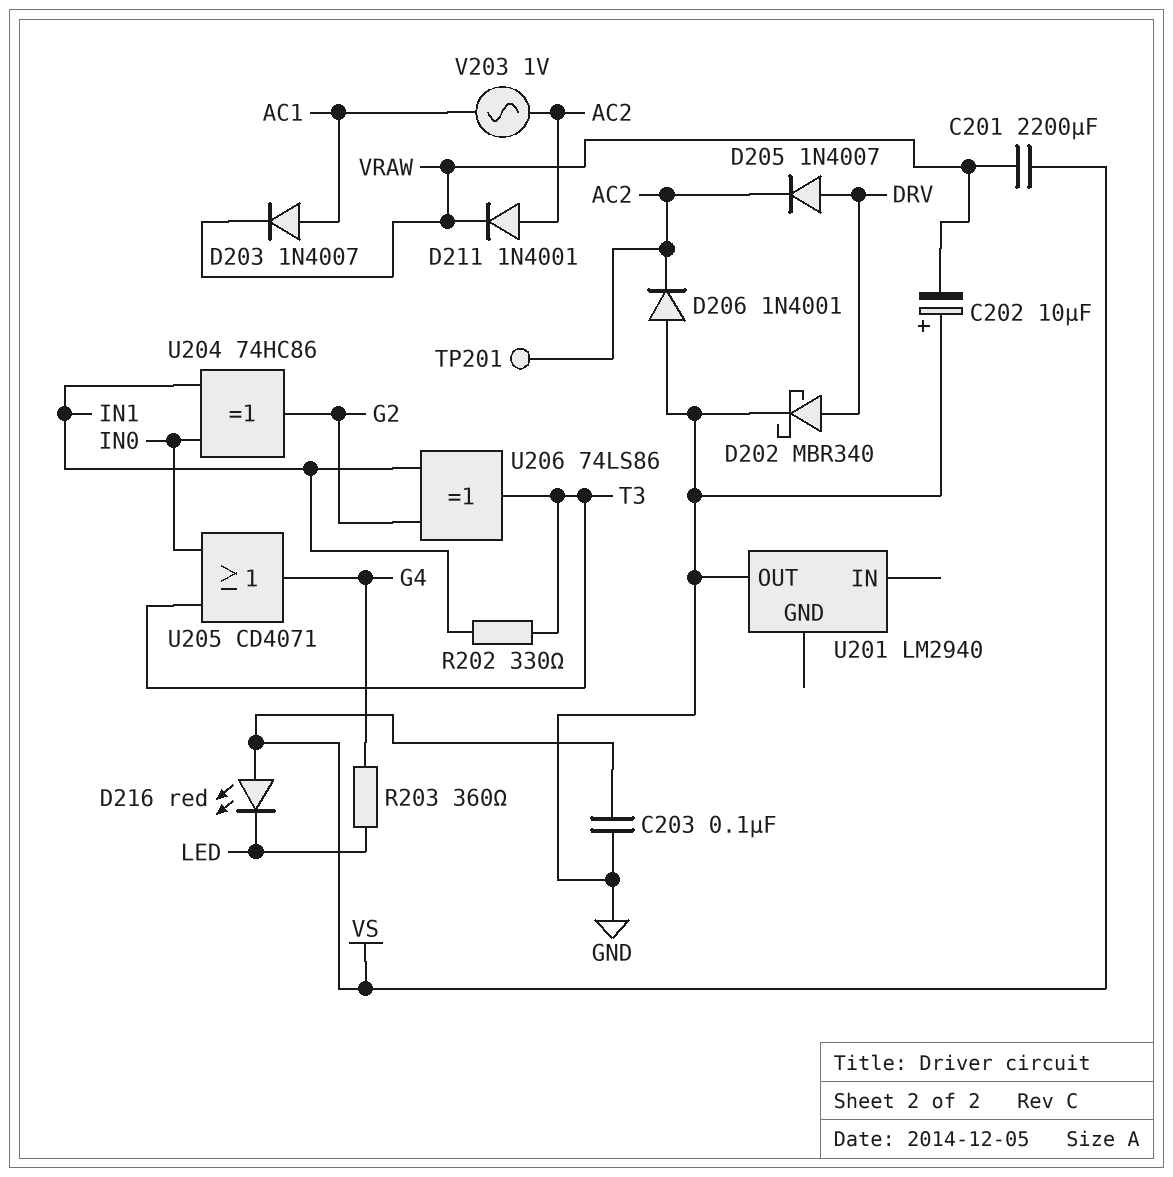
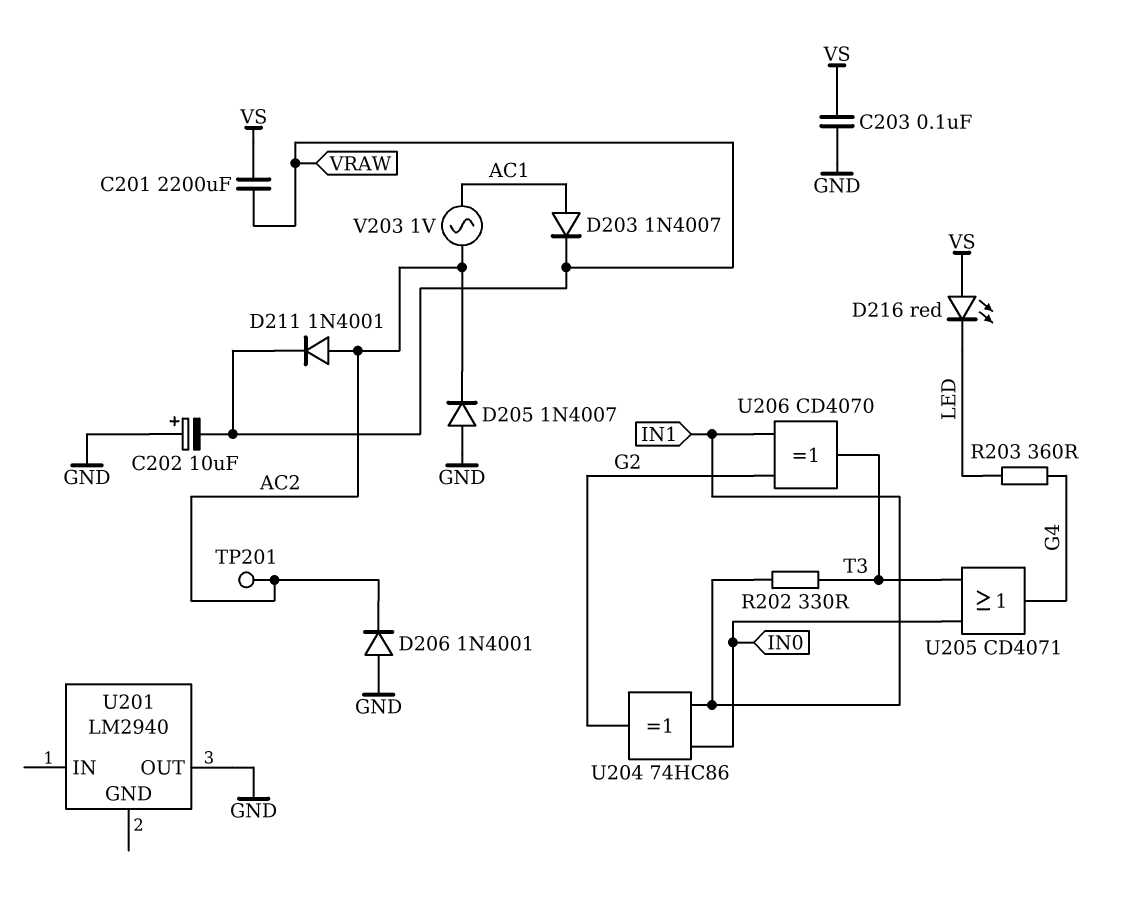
D202: schottky MBR340 (A DRV, K GND) -> none
D205: diode 1N4007 (A DRV, K AC2) -> diode 1N4007 (A GND, K AC2)
U206: XOR 74LS86 (in G2, in IN1, out T3) -> XOR CD4070 (in G2, in IN1, out T3)

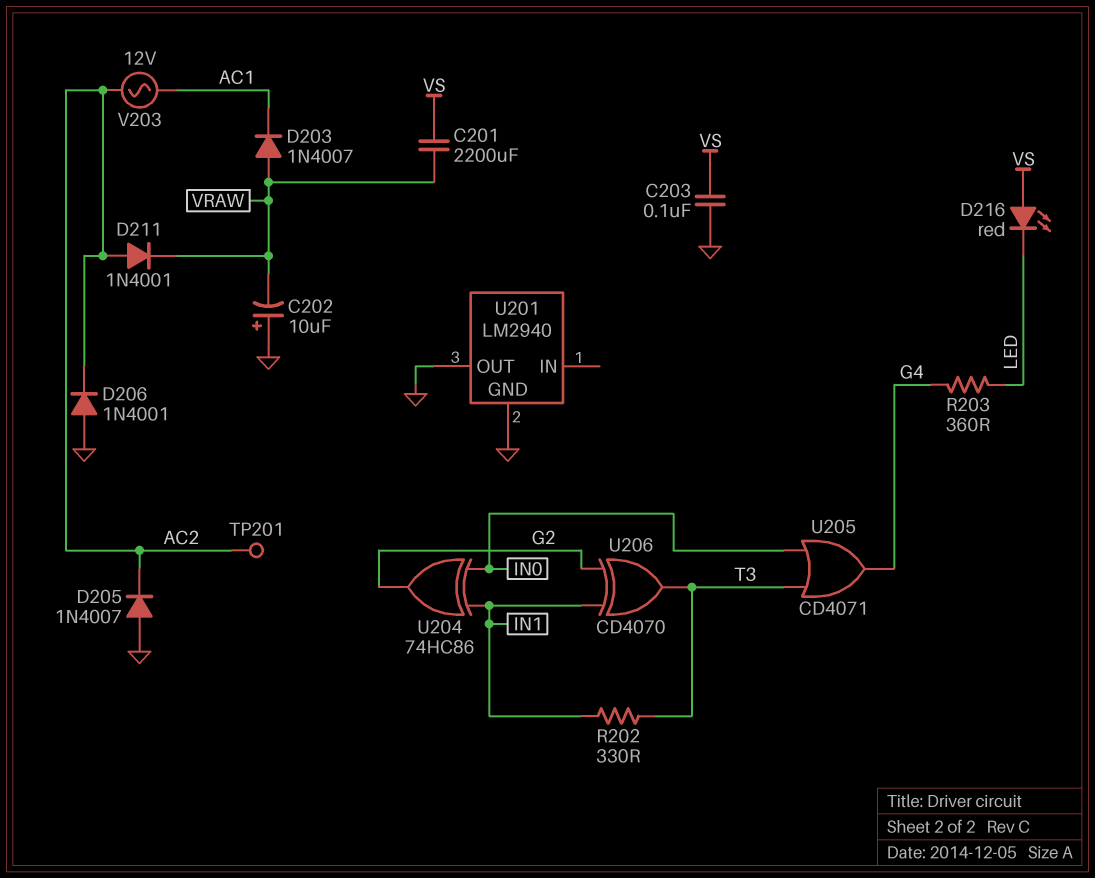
D203: diode 1N4007 (A AC1, K VRAW) -> diode 1N4007 (A VRAW, K AC1)
U201 pin GND: none -> GND
V203: AC 1V (AC1, AC2) -> AC 12V (AC1, AC2)

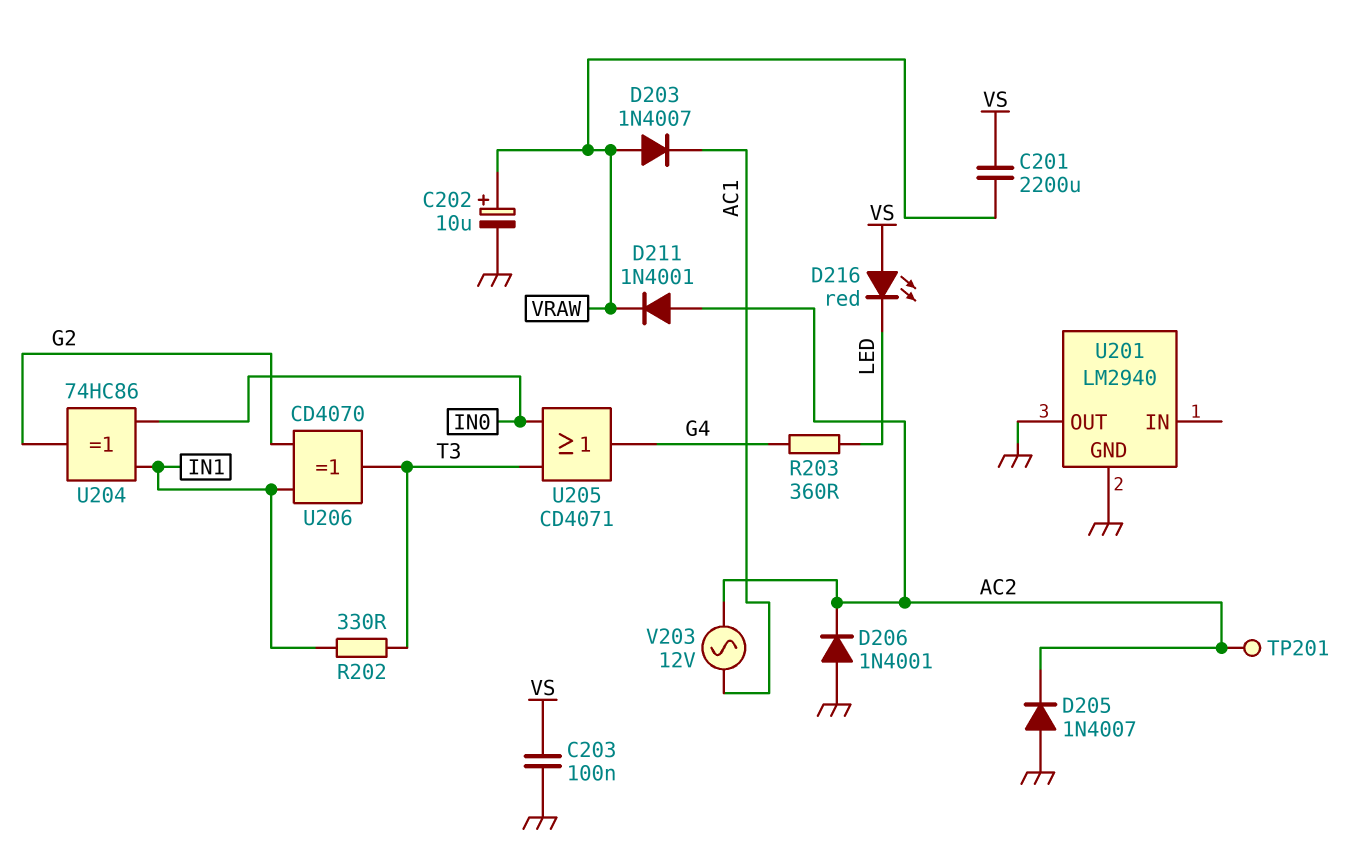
C202: 10uF (plus GND, minus VRAW) -> 10uF (plus VRAW, minus GND)

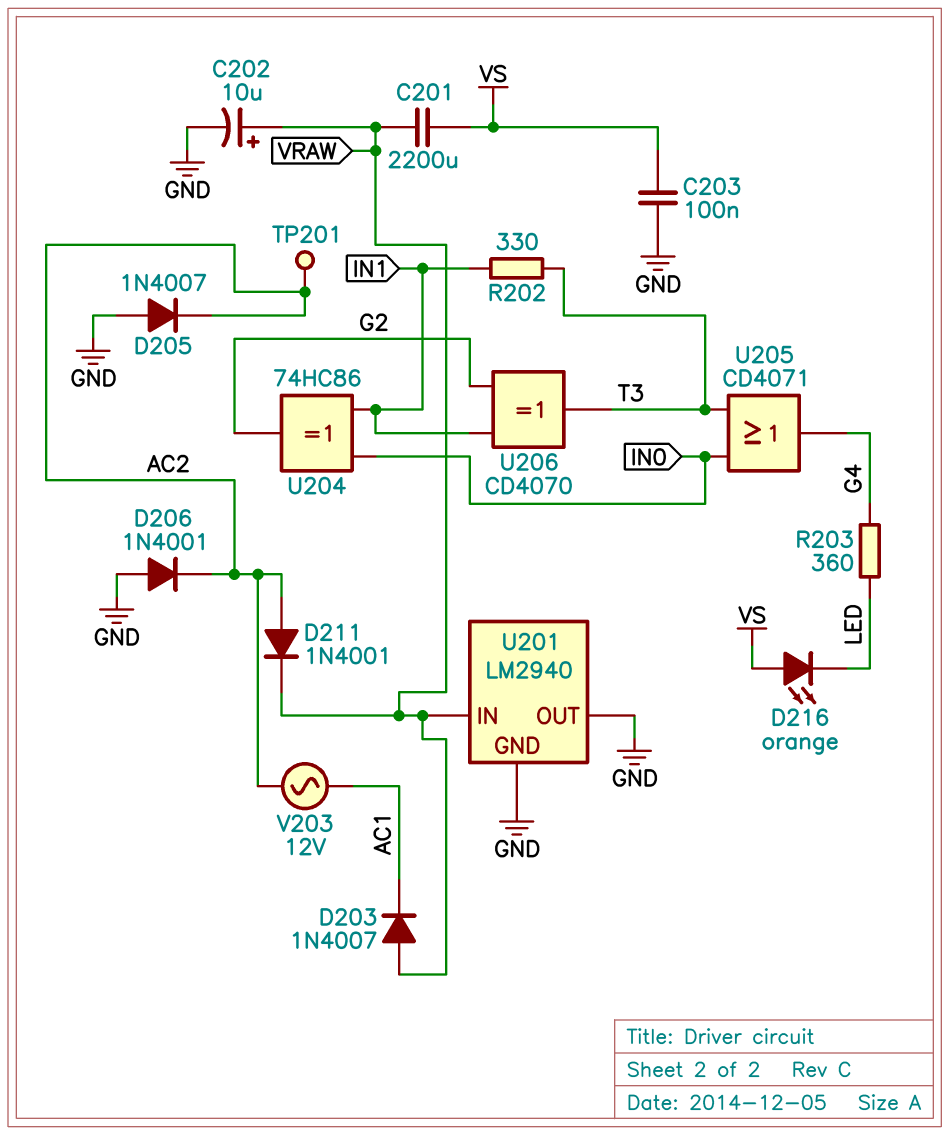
D216: LED red (A VS, K LED) -> LED orange (A VS, K LED)
U201 pin IN: none -> VRAW

